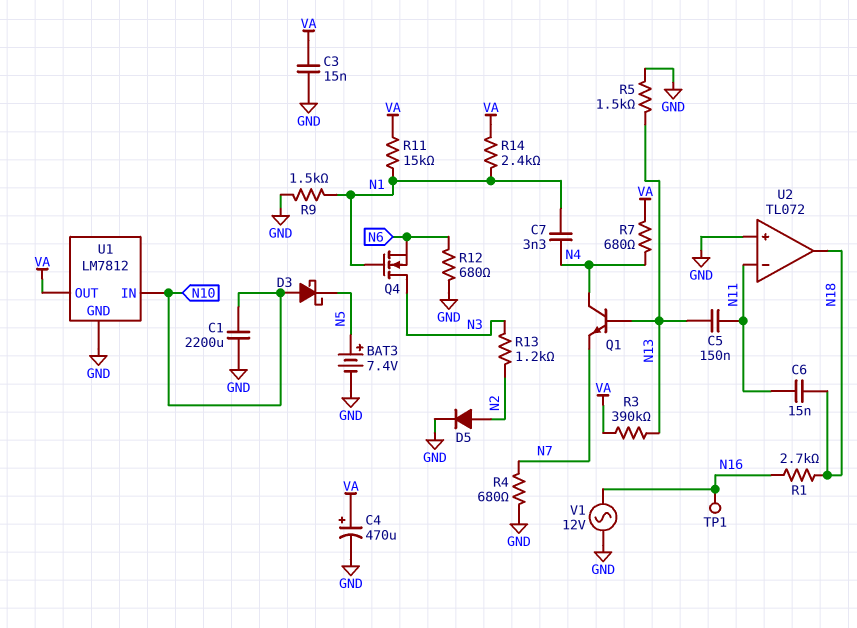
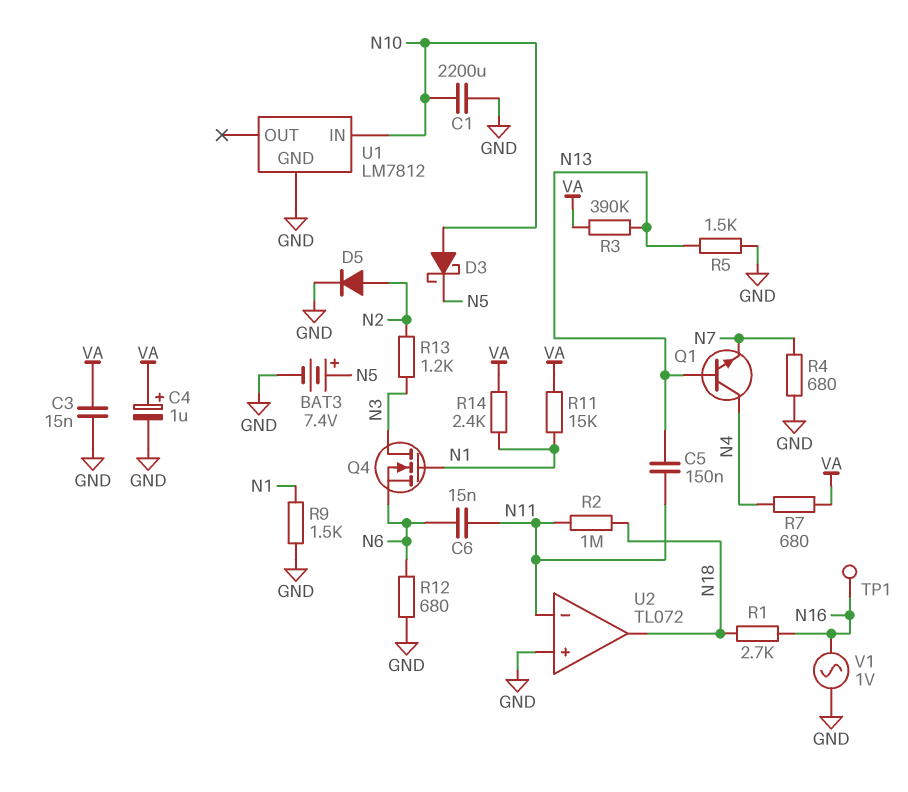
C4: 470uF (plus VA, minus GND) -> 1uF (plus VA, minus GND)
C6: 15nF (N11, N18) -> 15nF (N6, N11)
C7: 3.3nF (N1, N4) -> none
R2: none -> 1M (N11, N18)
U1 pin OUT: VA -> none
V1: AC 12V (GND, N16) -> AC 1V (GND, N16)

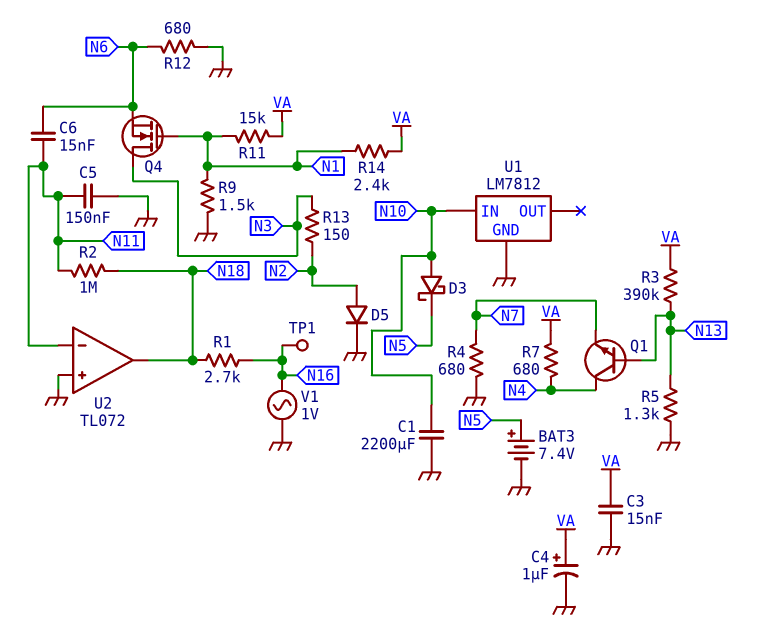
C5: 150nF (N11, N13) -> 150nF (GND, N11)
R5: 1.5k (GND, N13) -> 1.3k (GND, N13)
R13: 1.2k (N2, N3) -> 150 (N2, N3)

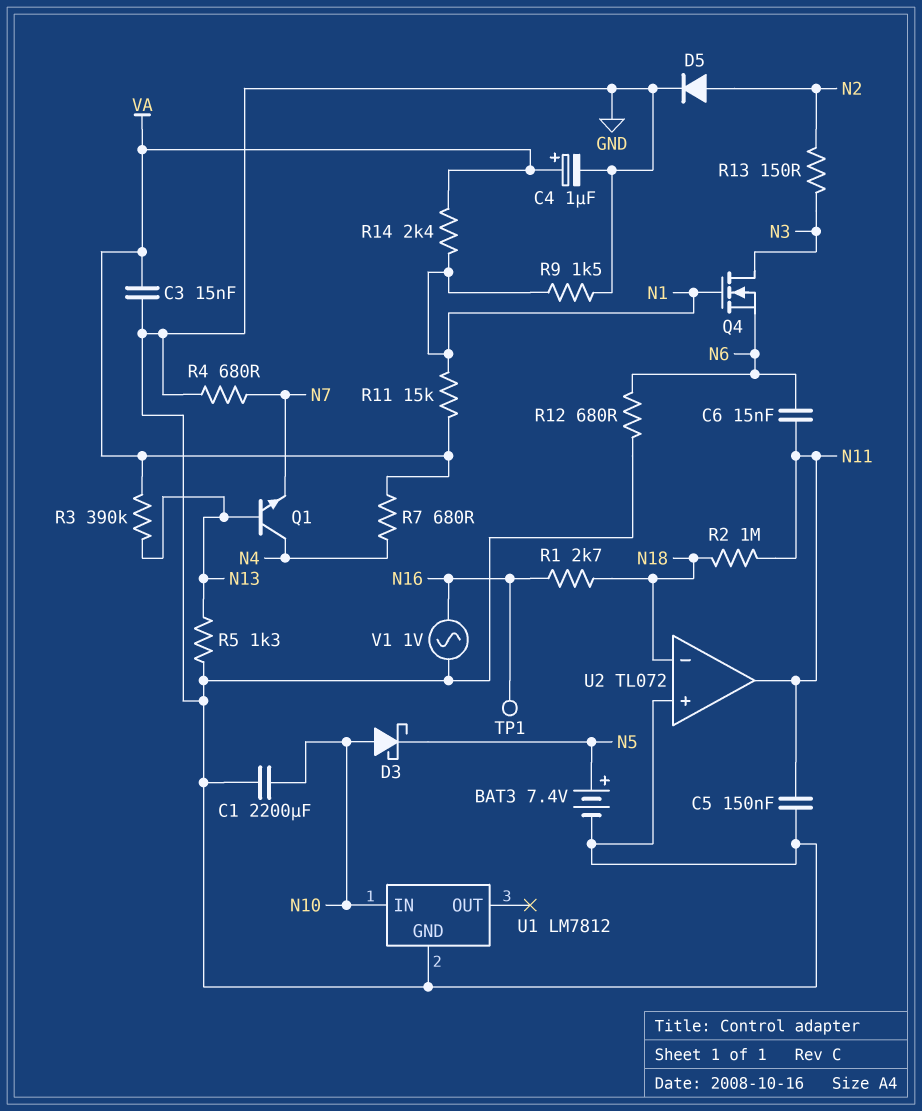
U2 pin in-: N11 -> N18
U2 pin out: N18 -> N11

